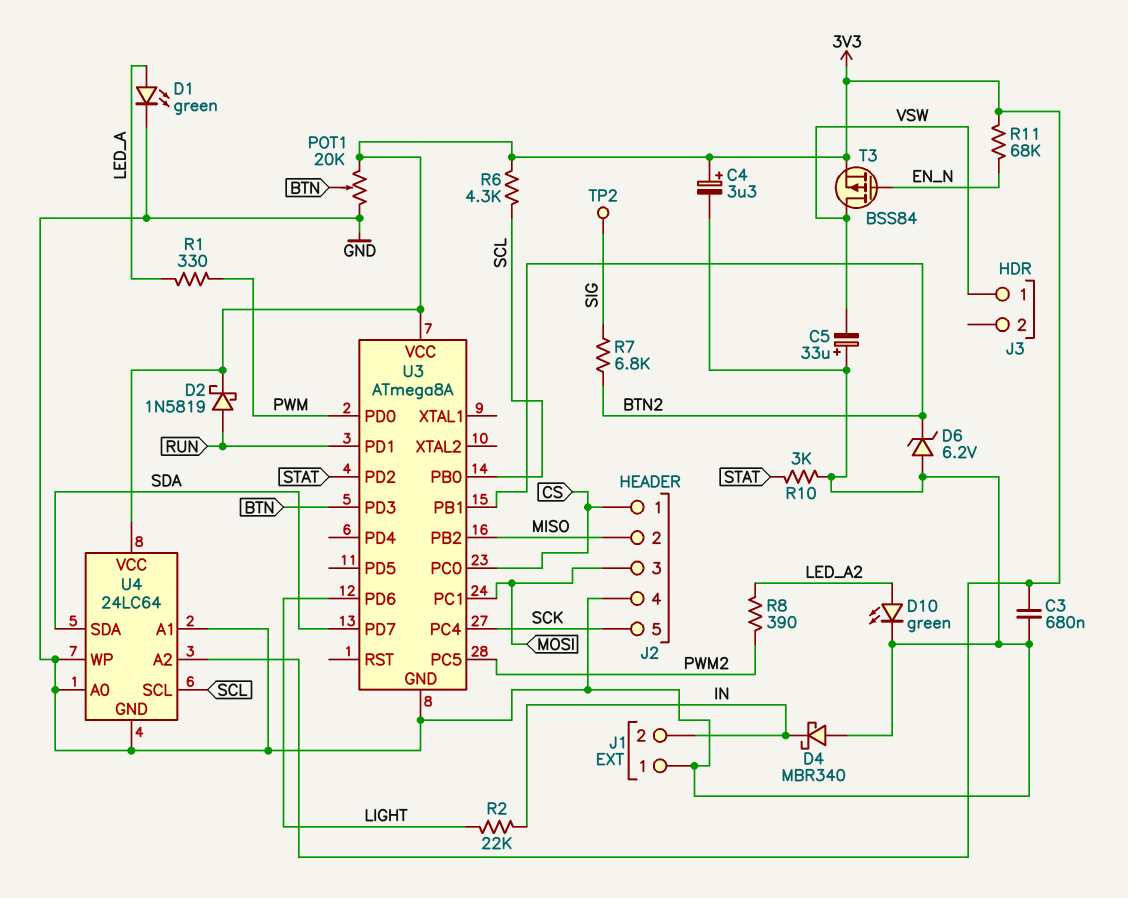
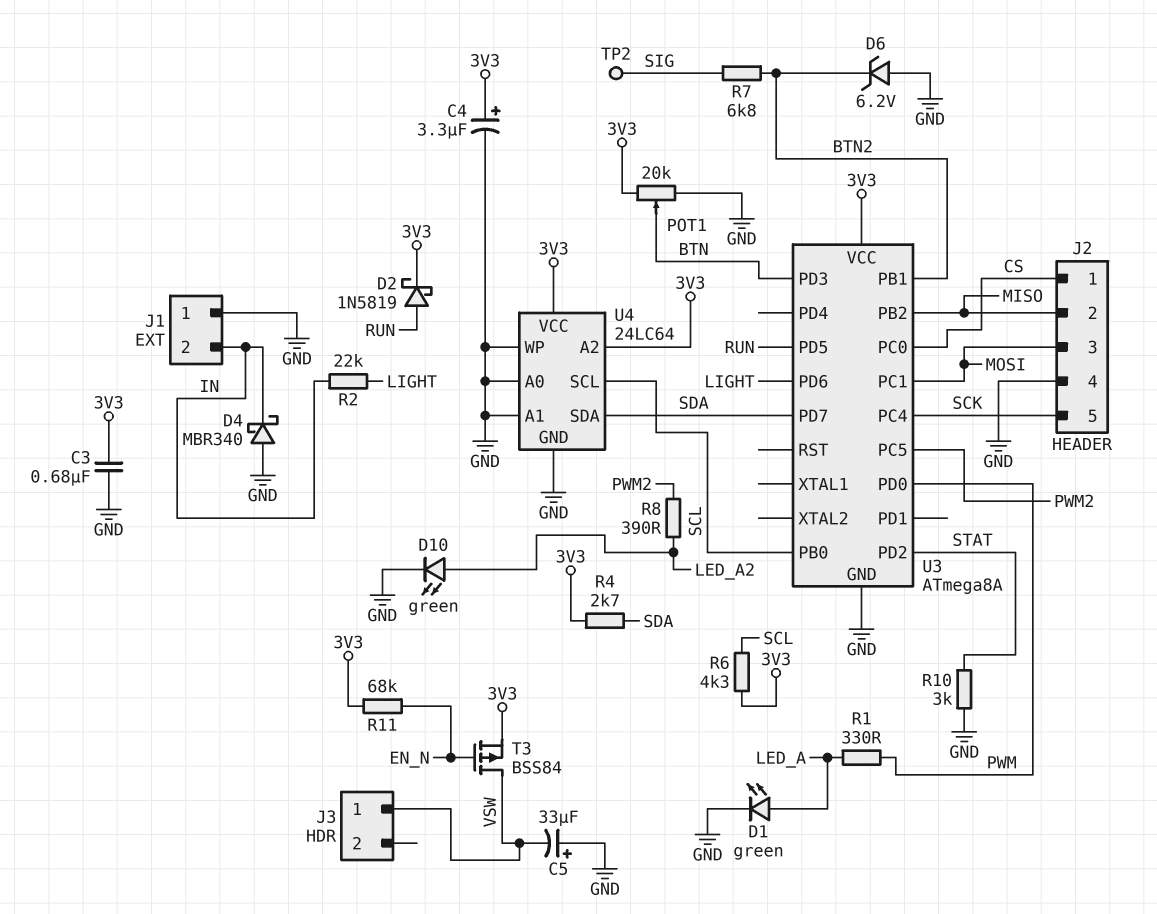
R4: none -> 2.7k (3V3, SDA)
U3 pin PD1: RUN -> none
U3 pin PD5: none -> RUN

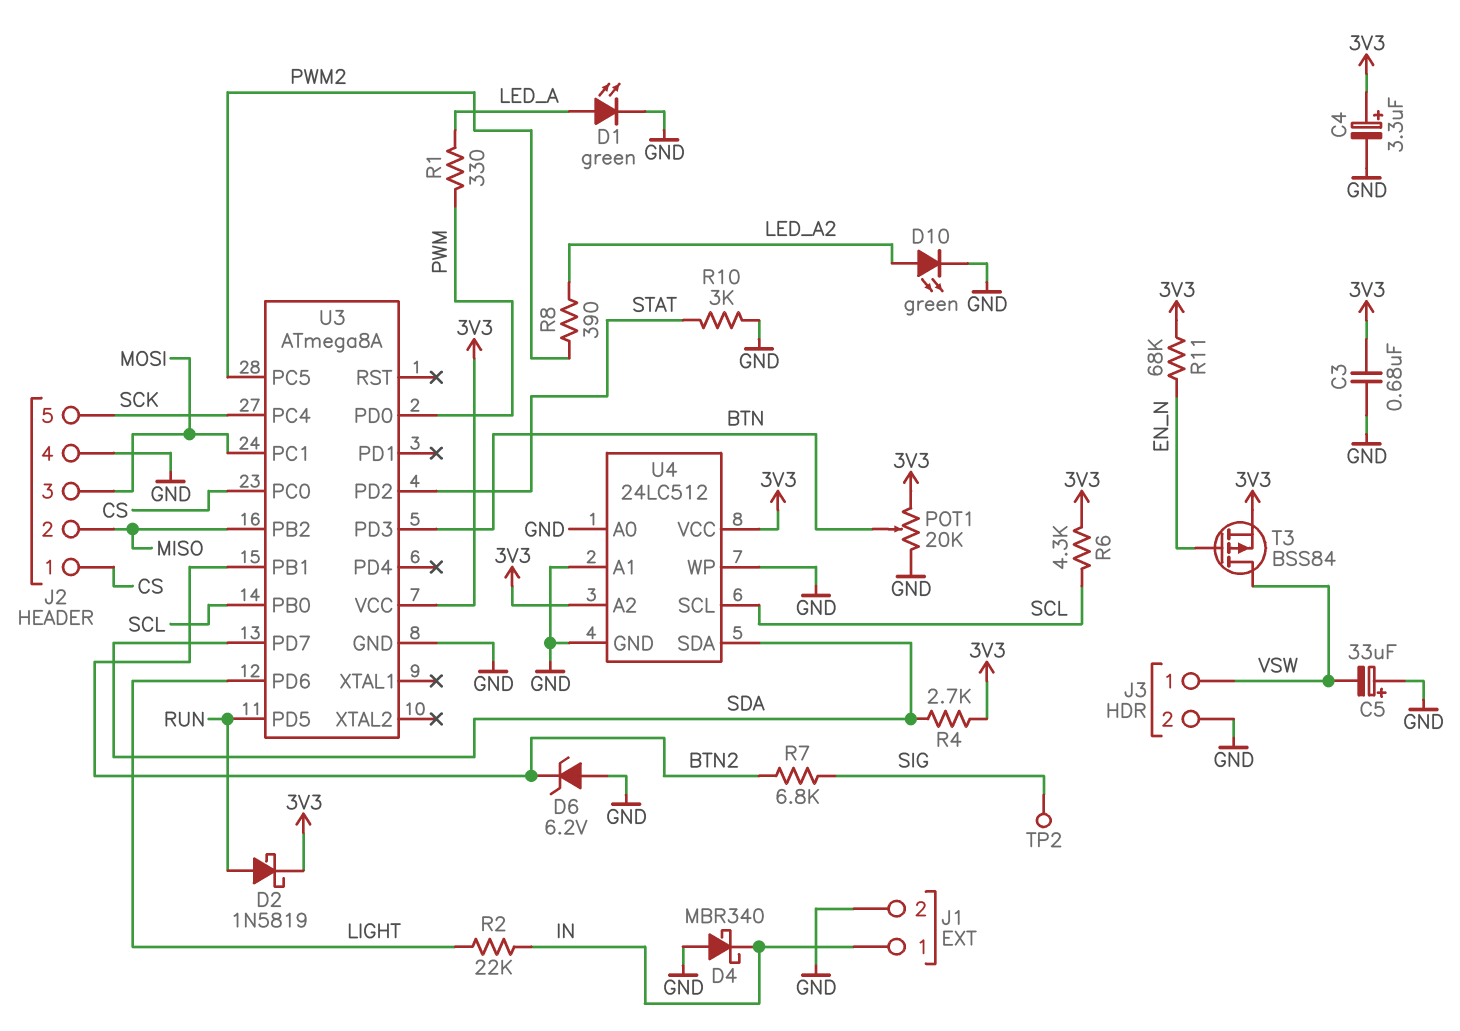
J1 pin 1: GND -> IN
J1 pin 2: IN -> GND
J3 pin 2: none -> GND
U4: 24LC64 -> 24LC512

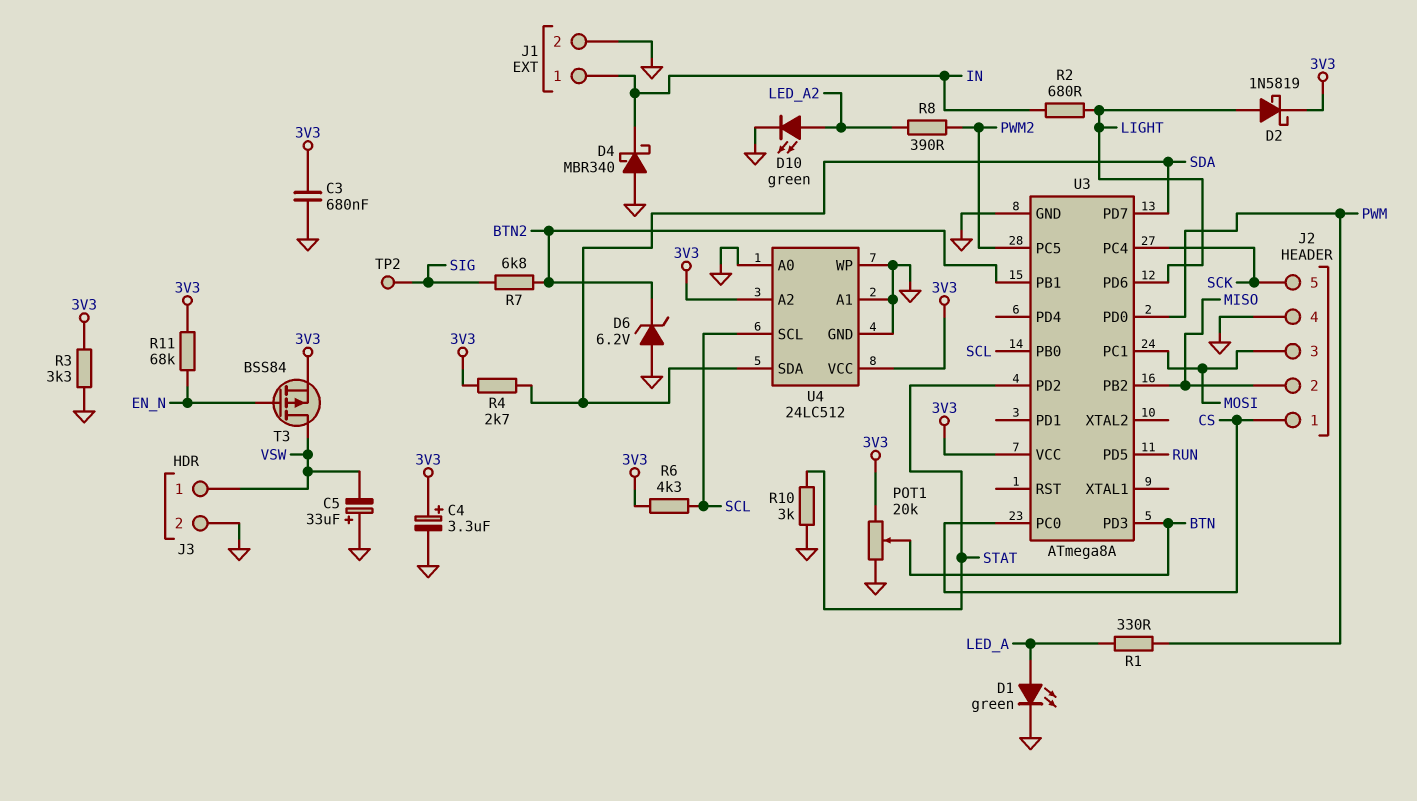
D2: schottky 1N5819 (A RUN, K 3V3) -> schottky 1N5819 (A LIGHT, K 3V3)
R2: 22k (IN, LIGHT) -> 680 (IN, LIGHT)
R3: none -> 3.3k (3V3, GND)

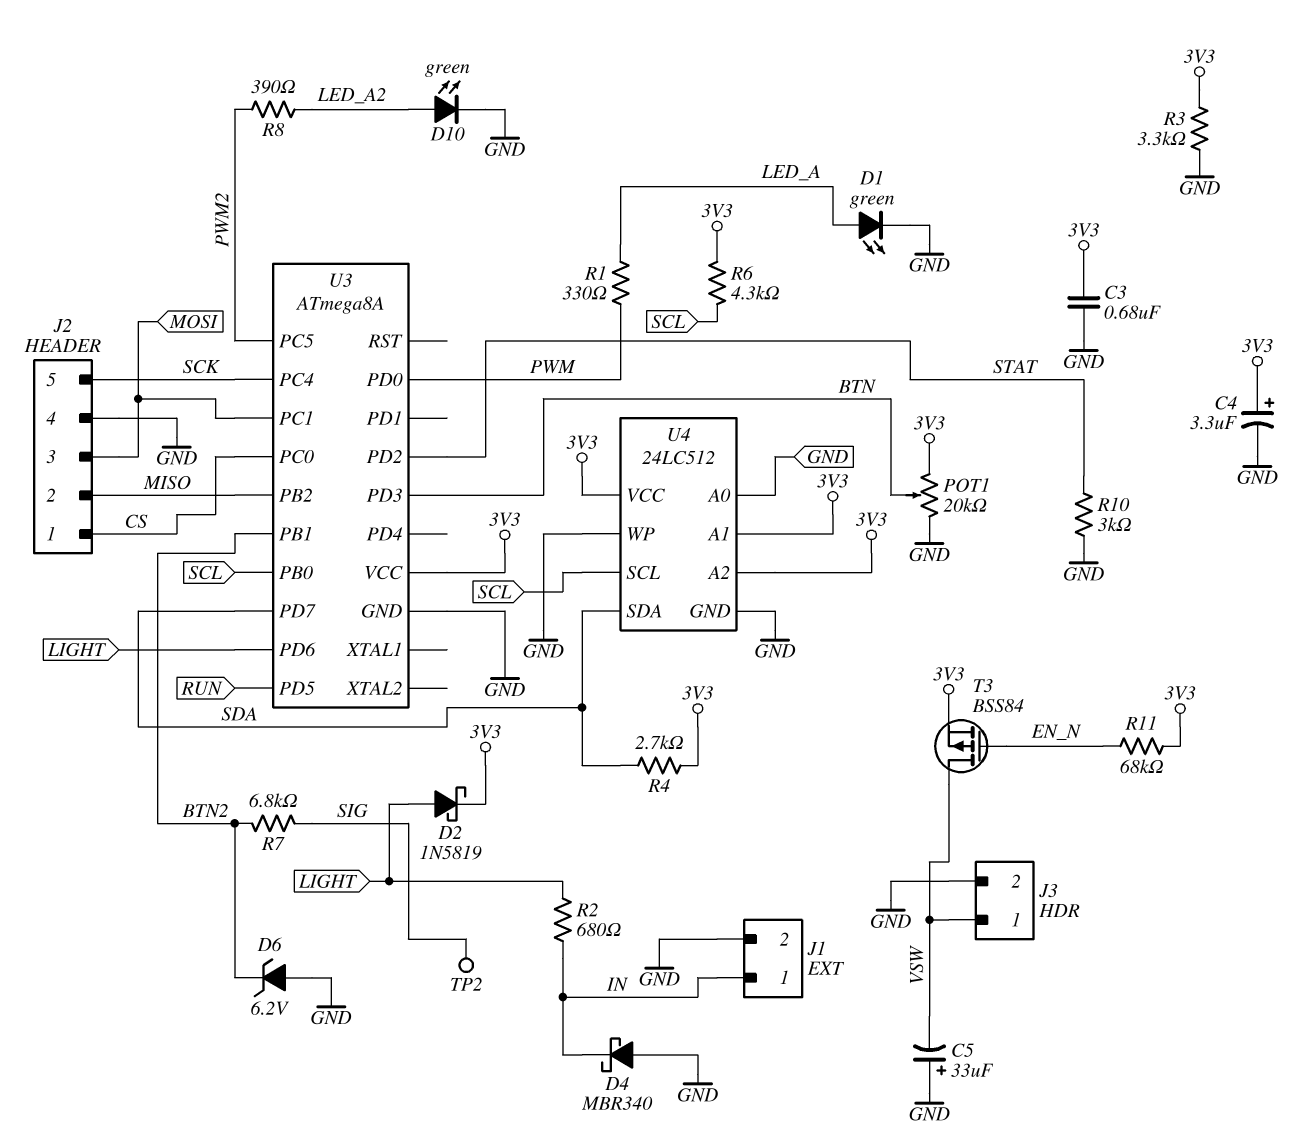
U4 pin A1: GND -> 3V3

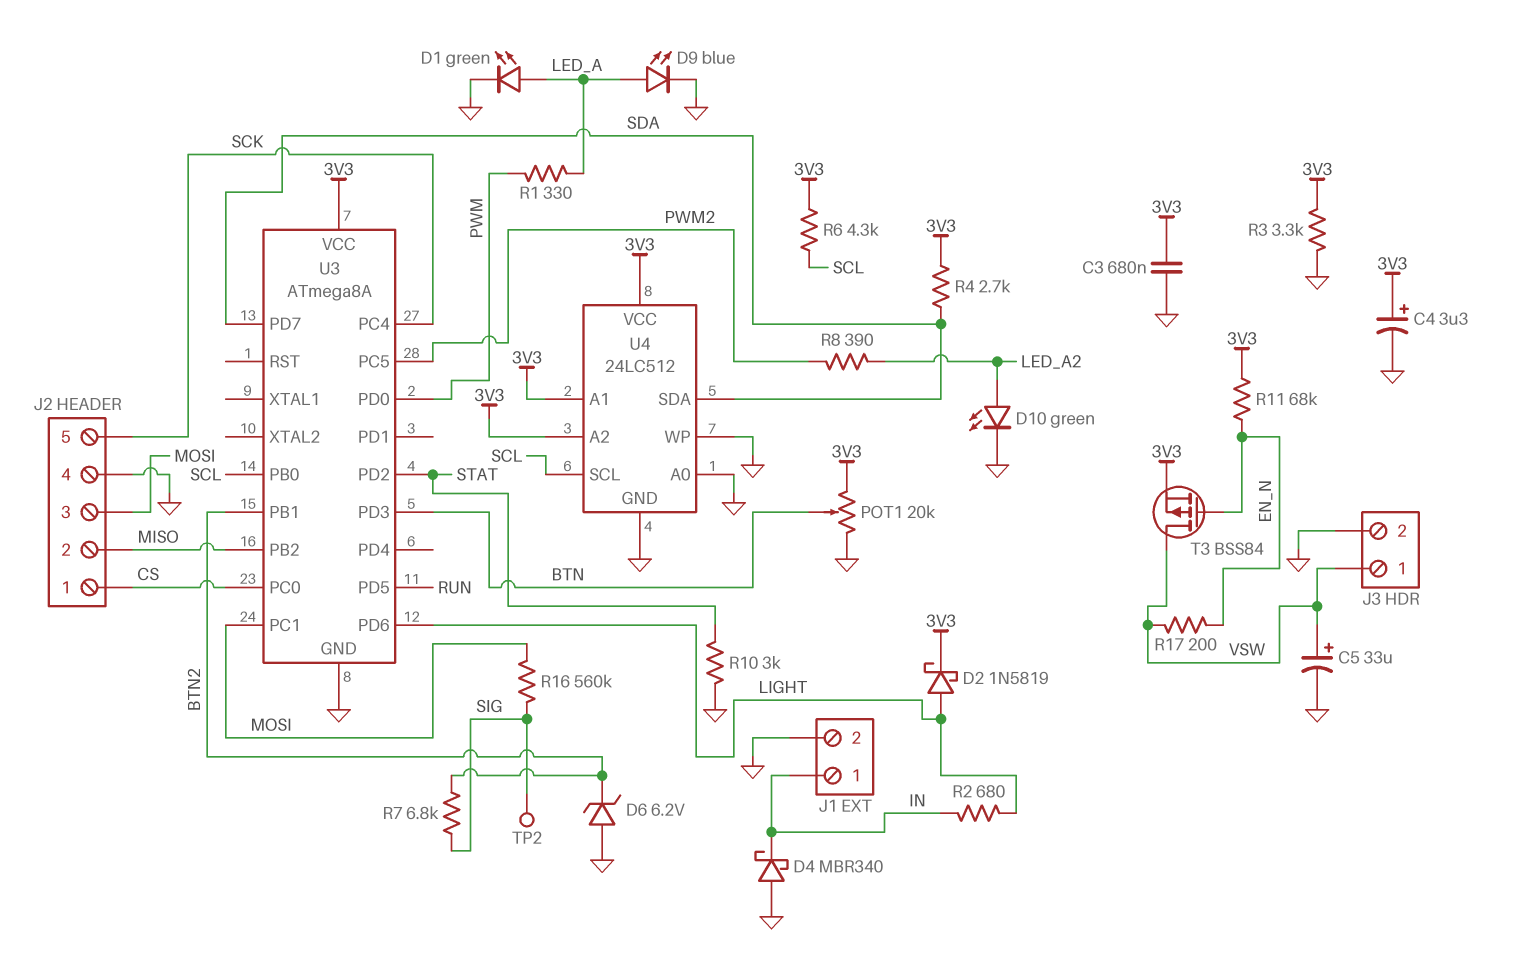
C5: 33uF (plus GND, minus VSW) -> 33uF (plus VSW, minus GND)
D9: none -> LED blue (A LED_A, K GND)
R16: none -> 560k (MOSI, SIG)
R17: none -> 200 (EN_N, VSW)

